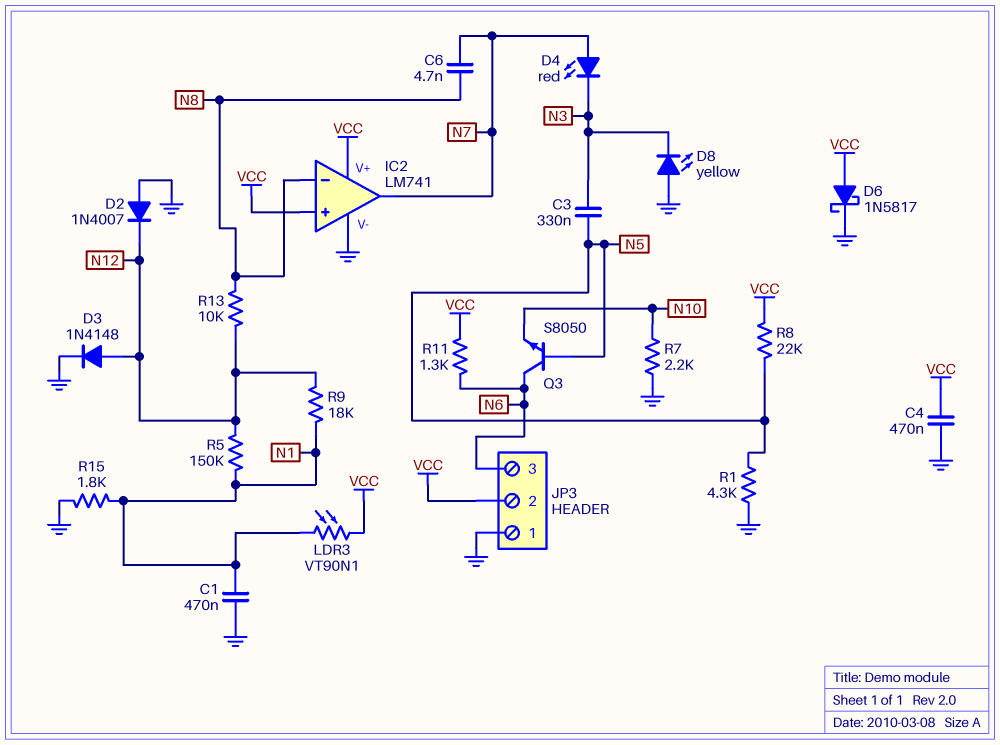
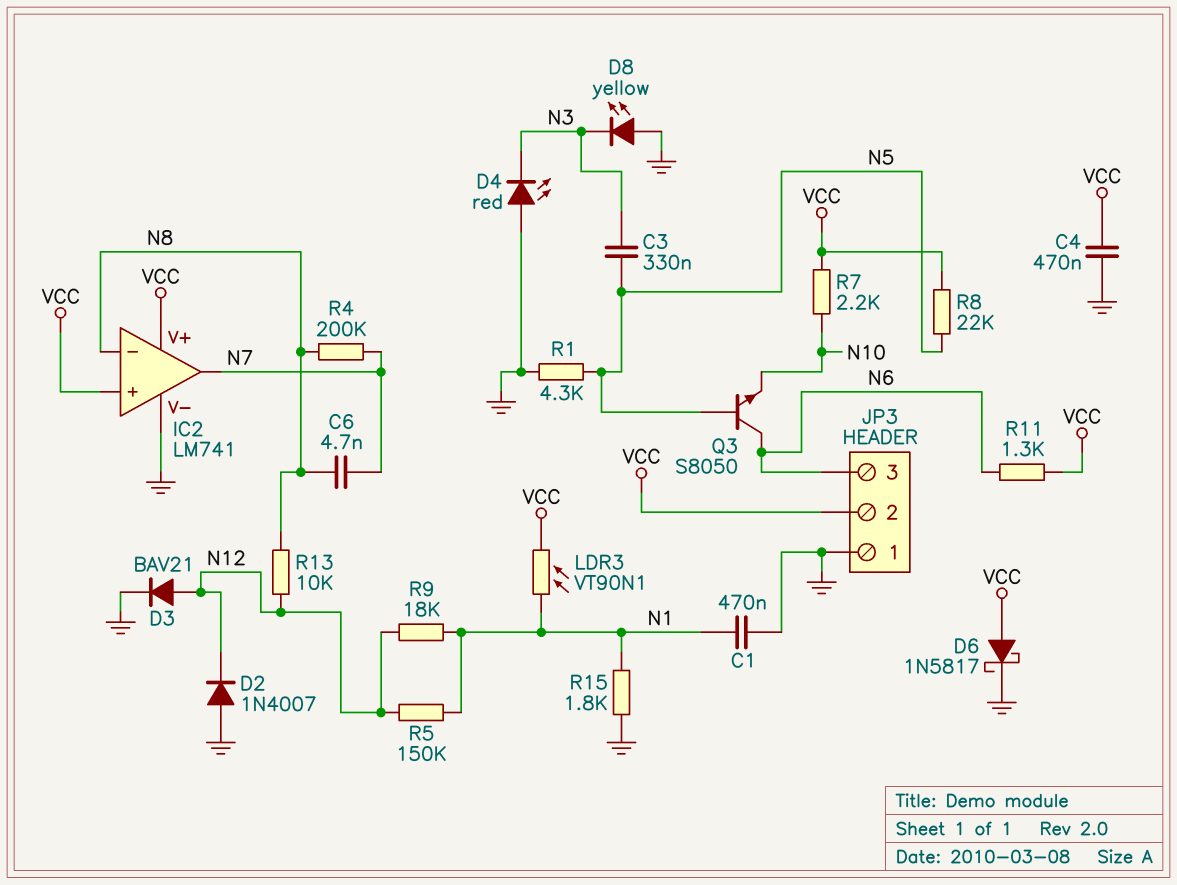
D3: diode 1N4148 (A N12, K GND) -> diode BAV21 (A N12, K GND)
D4: LED red (A N7, K N3) -> LED red (A GND, K N3)
R4: none -> 200k (N7, N8)
R7: 2.2k (GND, N10) -> 2.2k (N10, VCC)

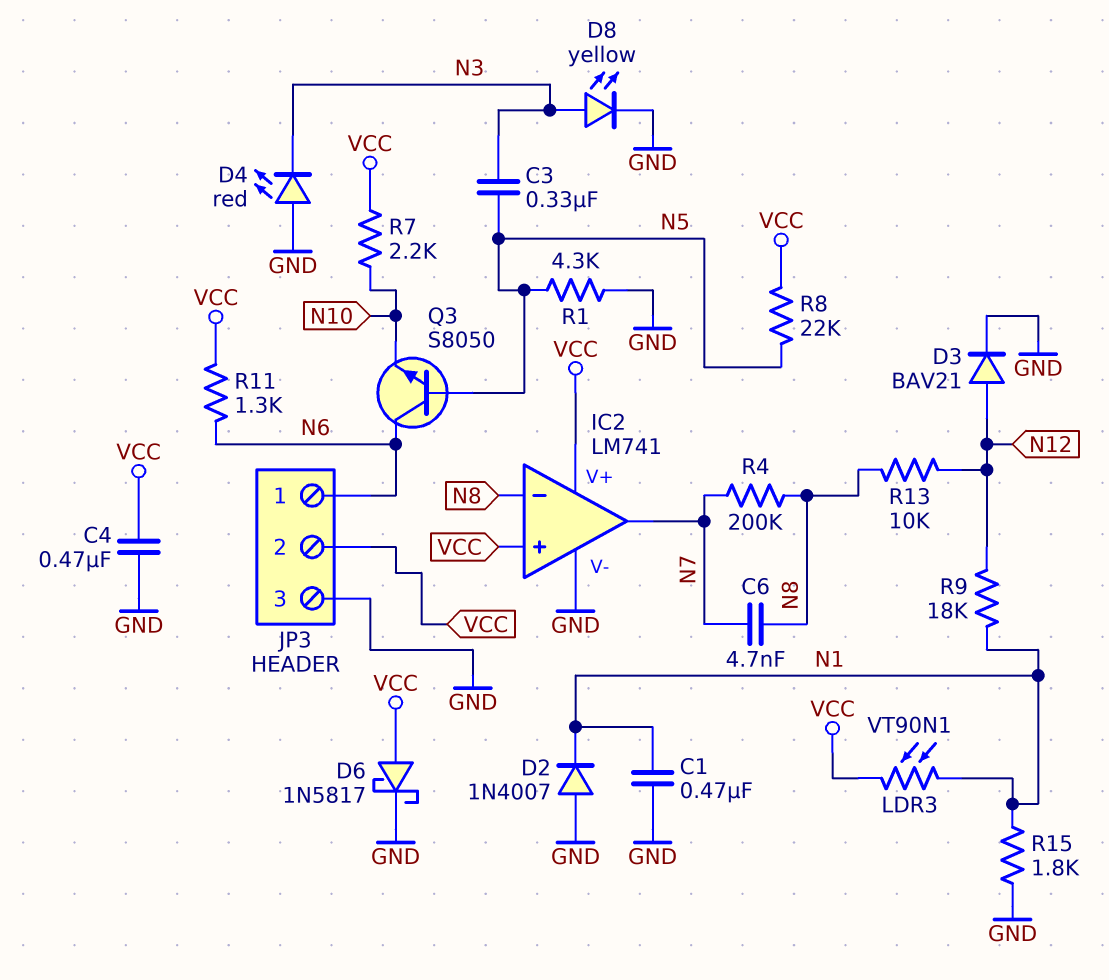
D2: diode 1N4007 (A GND, K N12) -> diode 1N4007 (A GND, K N1)
D8: LED yellow (A GND, K N3) -> LED yellow (A N3, K GND)
JP3 pin 1: GND -> N6
JP3 pin 3: N6 -> GND
R5: 150k (N1, N12) -> none

